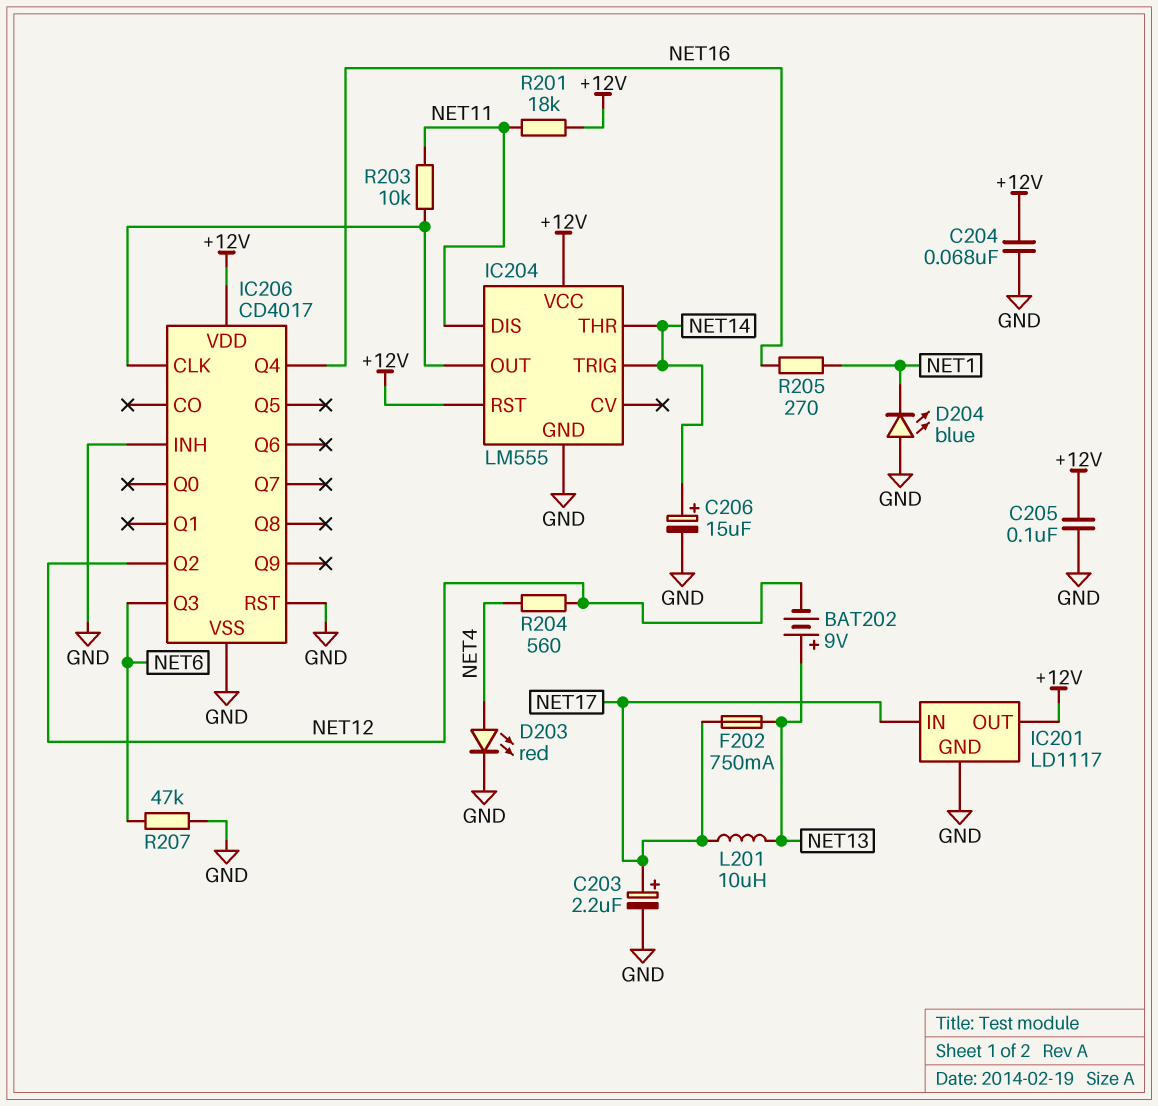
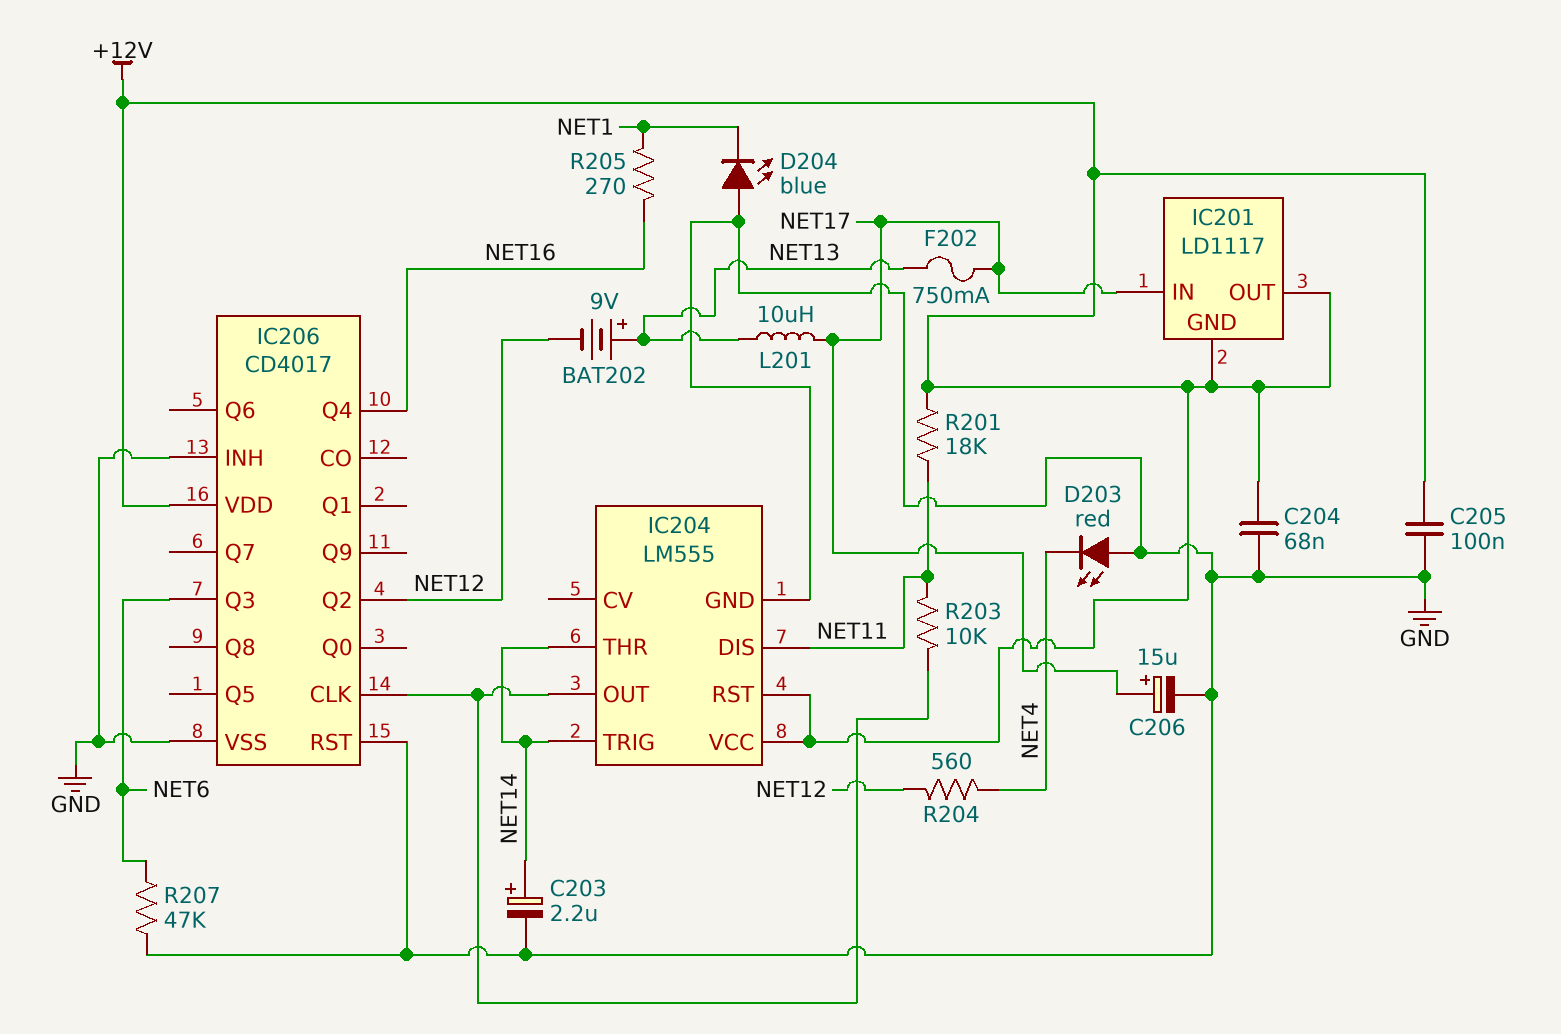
C203: 2.2uF (plus NET17, minus GND) -> 2.2uF (plus NET14, minus GND)
C206: 15uF (plus NET14, minus GND) -> 15uF (plus NET17, minus GND)
D203: LED red (A NET4, K GND) -> LED red (A GND, K NET4)
IC201 pin GND: GND -> +12V

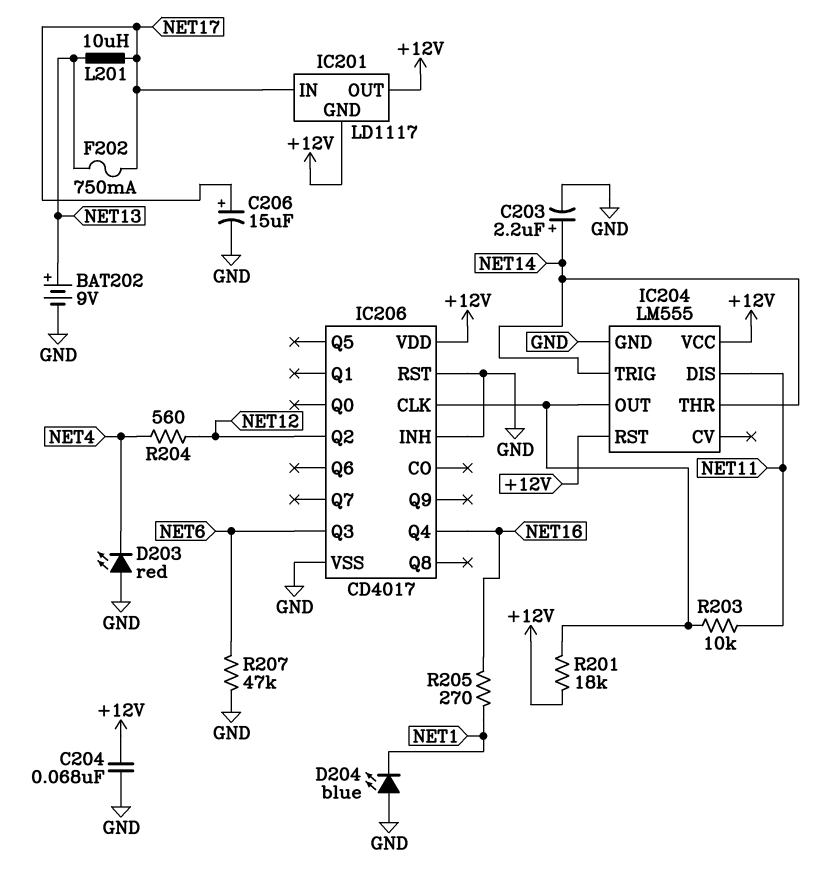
BAT202: 9V (plus NET13, minus NET12) -> 9V (plus NET13, minus GND)
C205: 100nF (+12V, GND) -> none
R201: 18k (+12V, NET11) -> 18k (+12V, IC204/OUT)

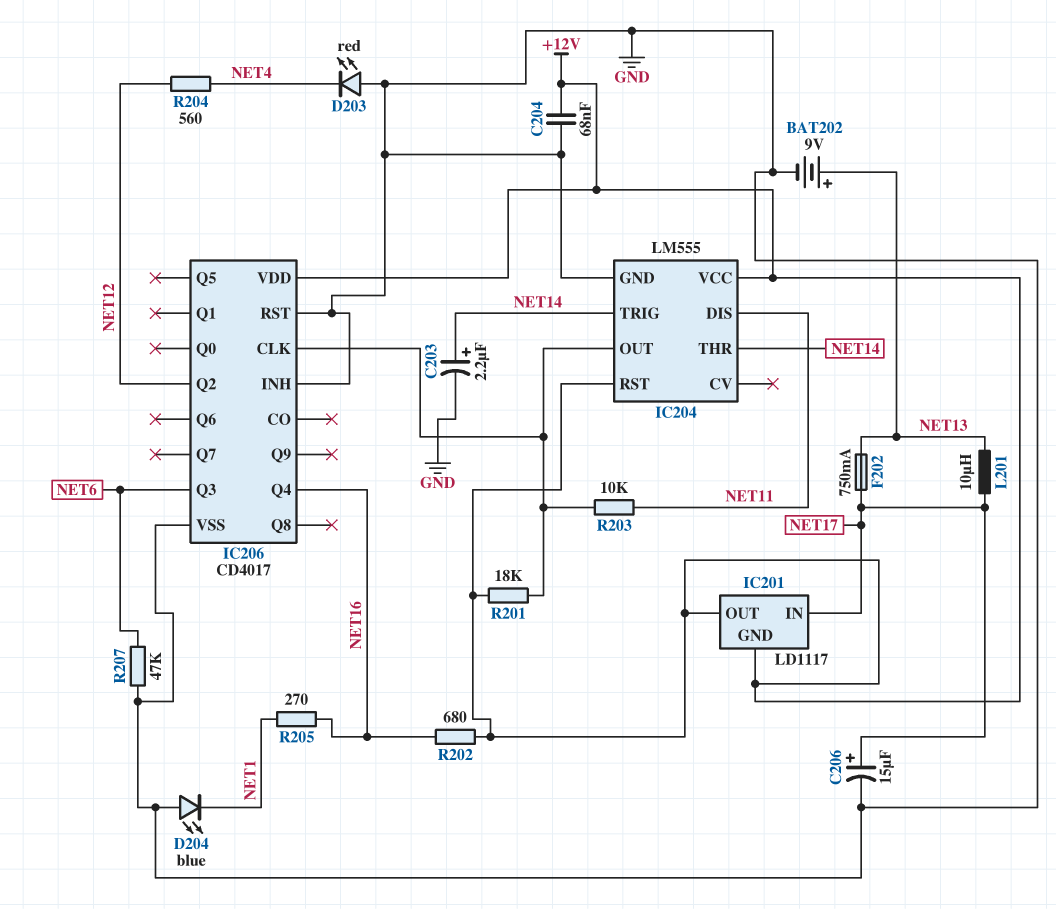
R202: none -> 680 (+12V, NET16)

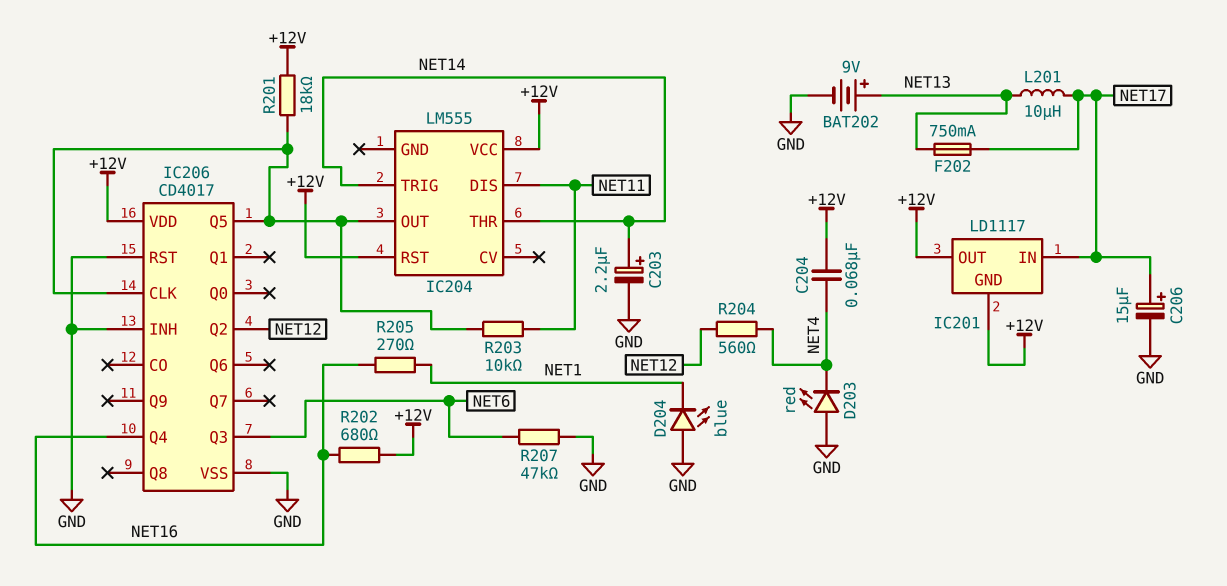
C204: 68nF (+12V, GND) -> 68nF (+12V, NET4)
IC204 pin GND: GND -> none
IC206 pin Q5: none -> IC204/OUT

